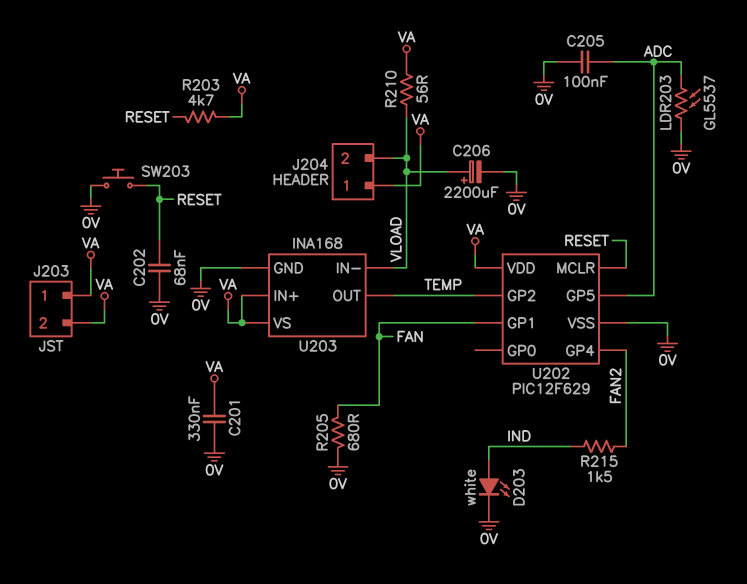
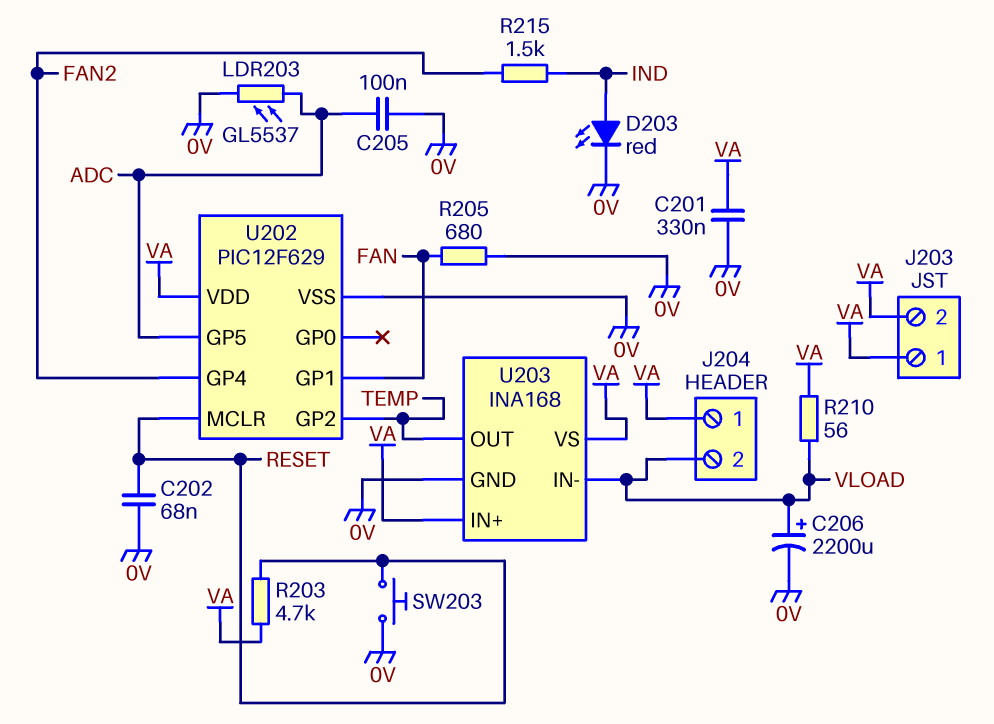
D203: LED white (A IND, K 0V) -> LED red (A IND, K 0V)

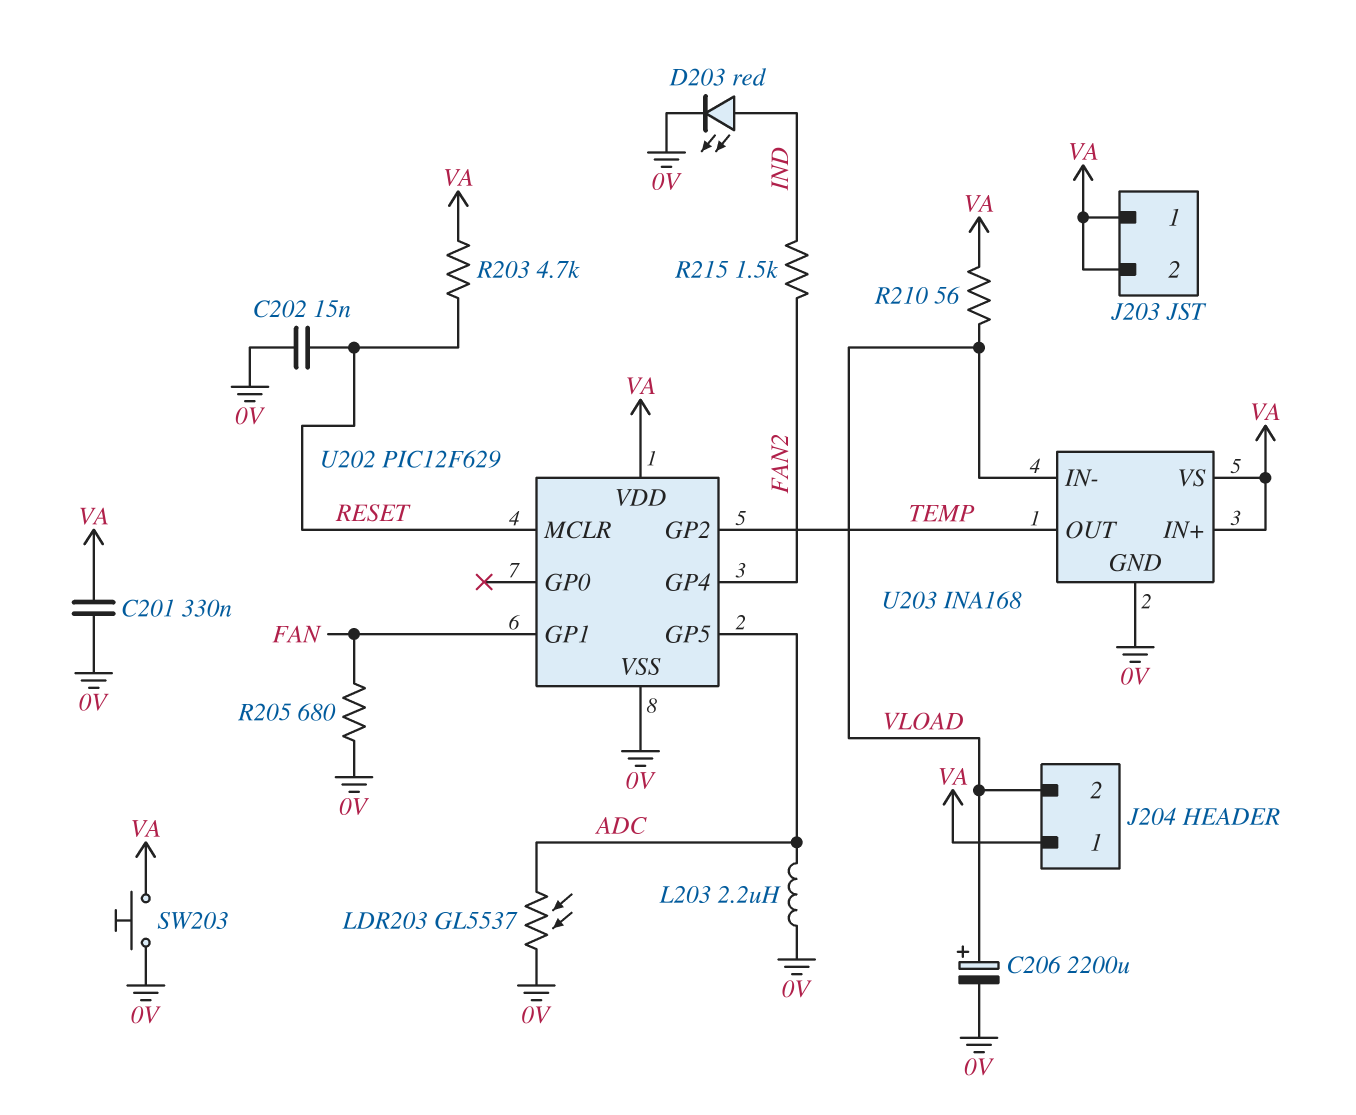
C202: 68nF (0V, RESET) -> 15nF (0V, RESET)
C205: 100nF (0V, ADC) -> none
L203: none -> 2.2uH (0V, ADC)
SW203: button (0V, RESET) -> button (0V, VA)

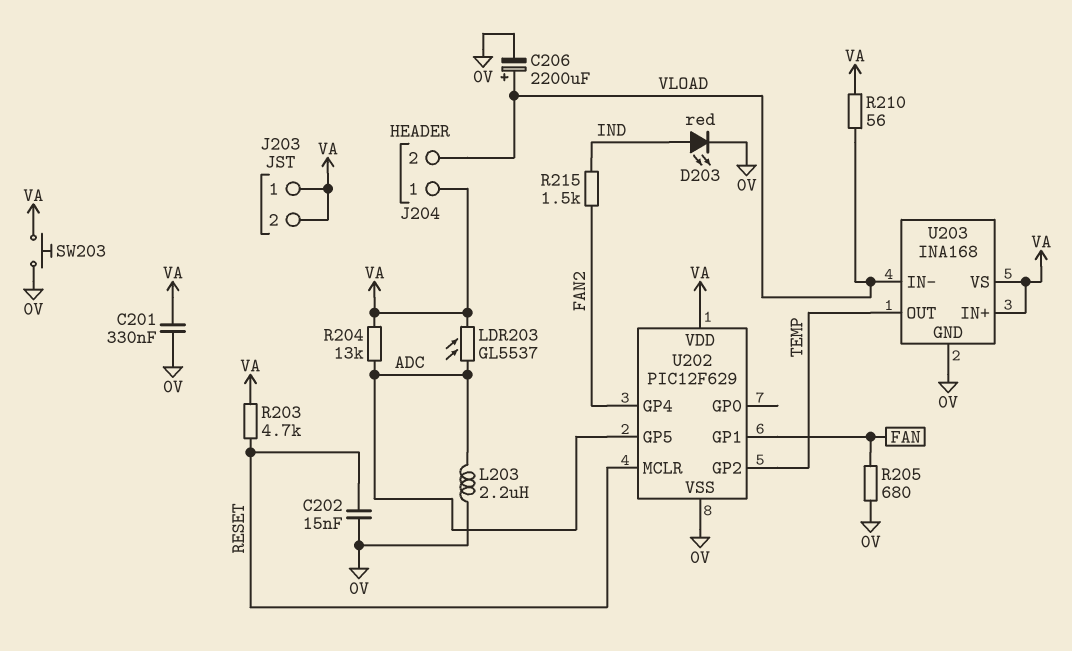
LDR203: GL5537 (0V, ADC) -> GL5537 (ADC, VA)
R204: none -> 13k (ADC, VA)

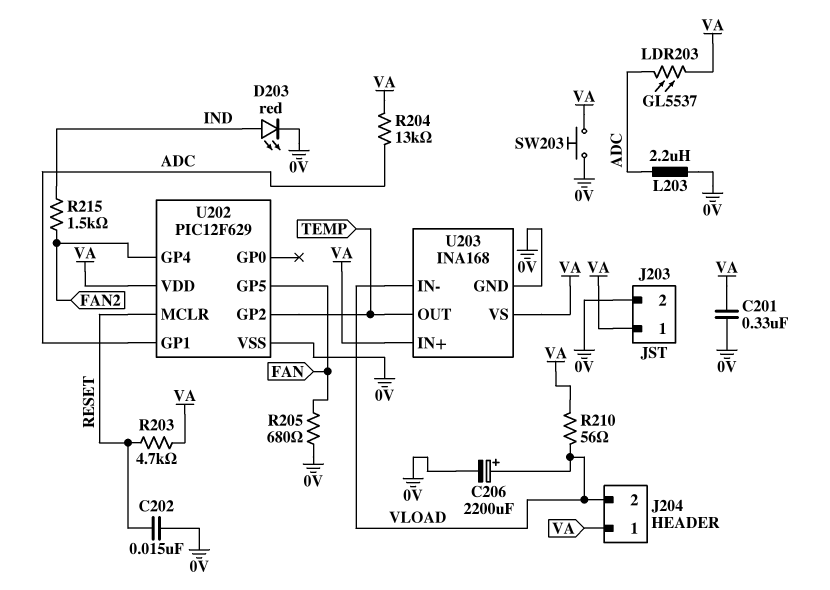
J203 pin 2: VA -> 0V
U202 pin GP1: FAN -> ADC
U202 pin GP5: ADC -> FAN

